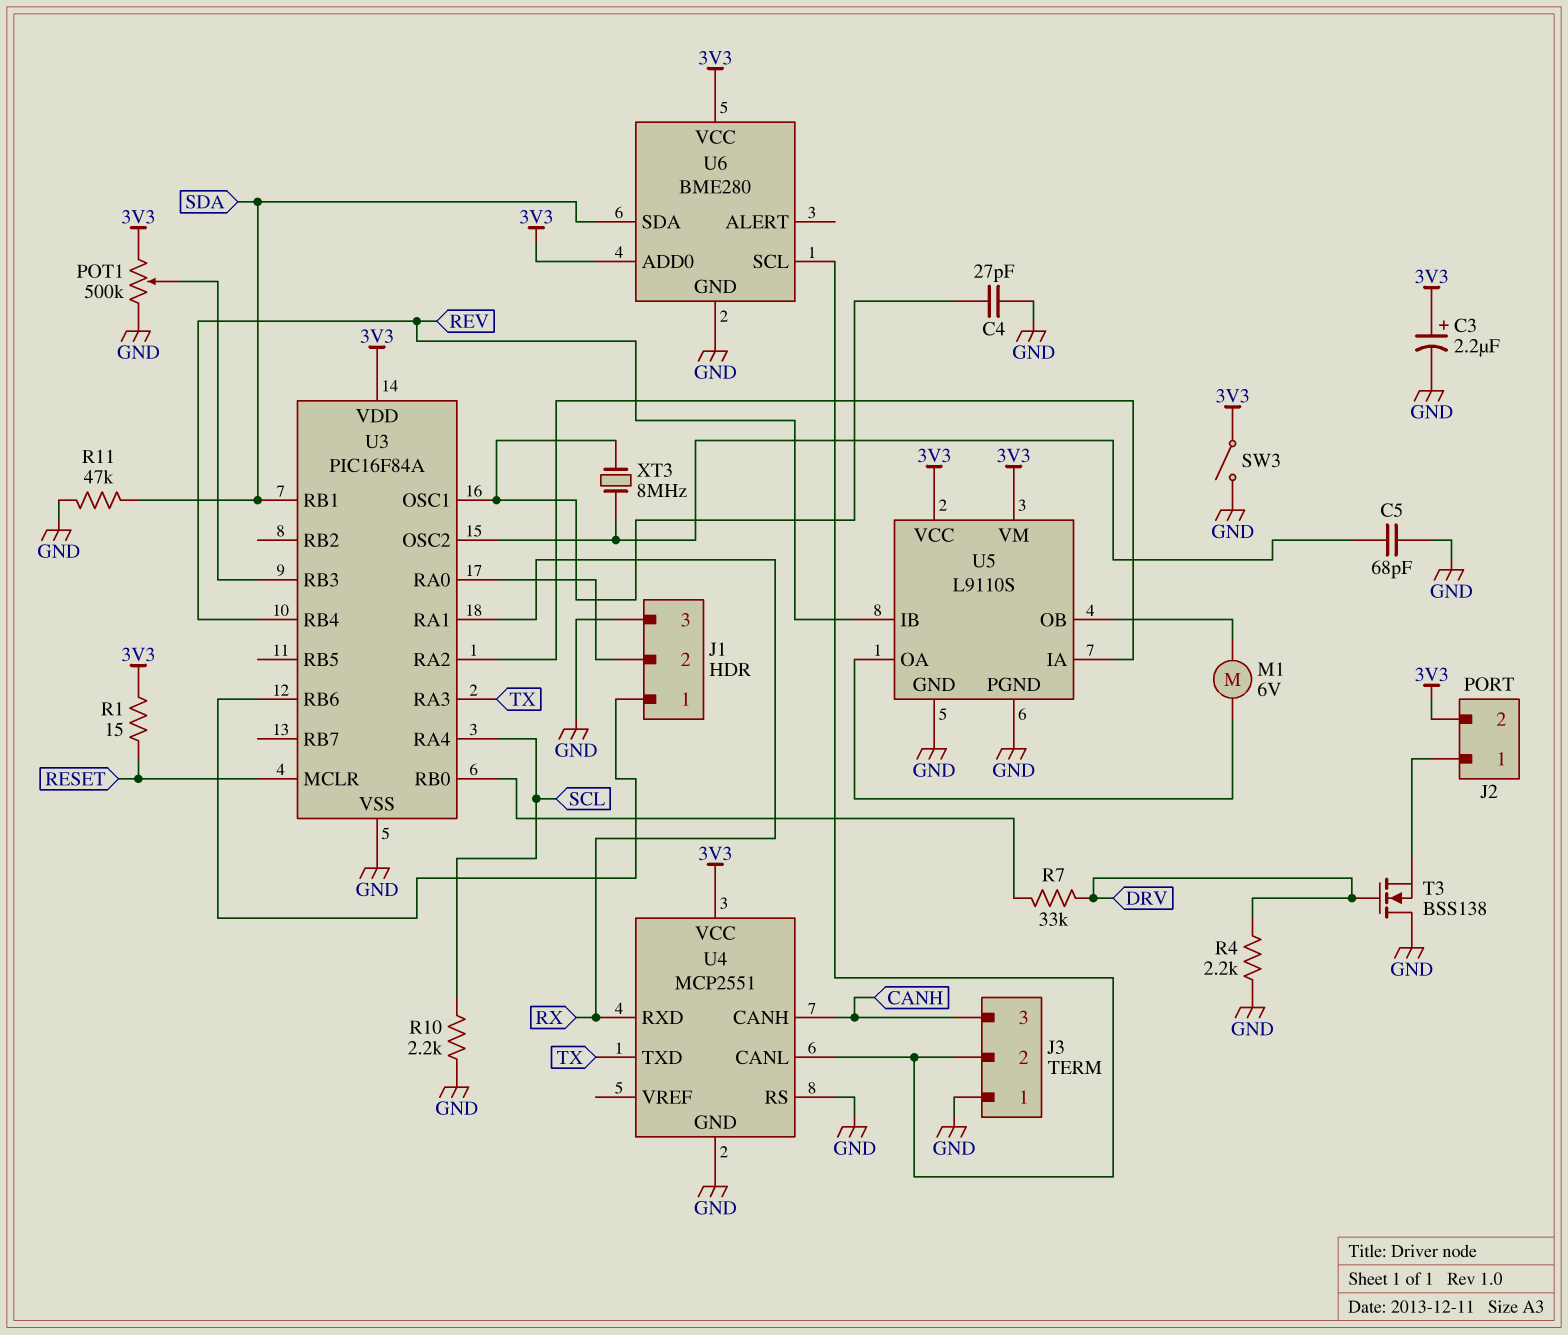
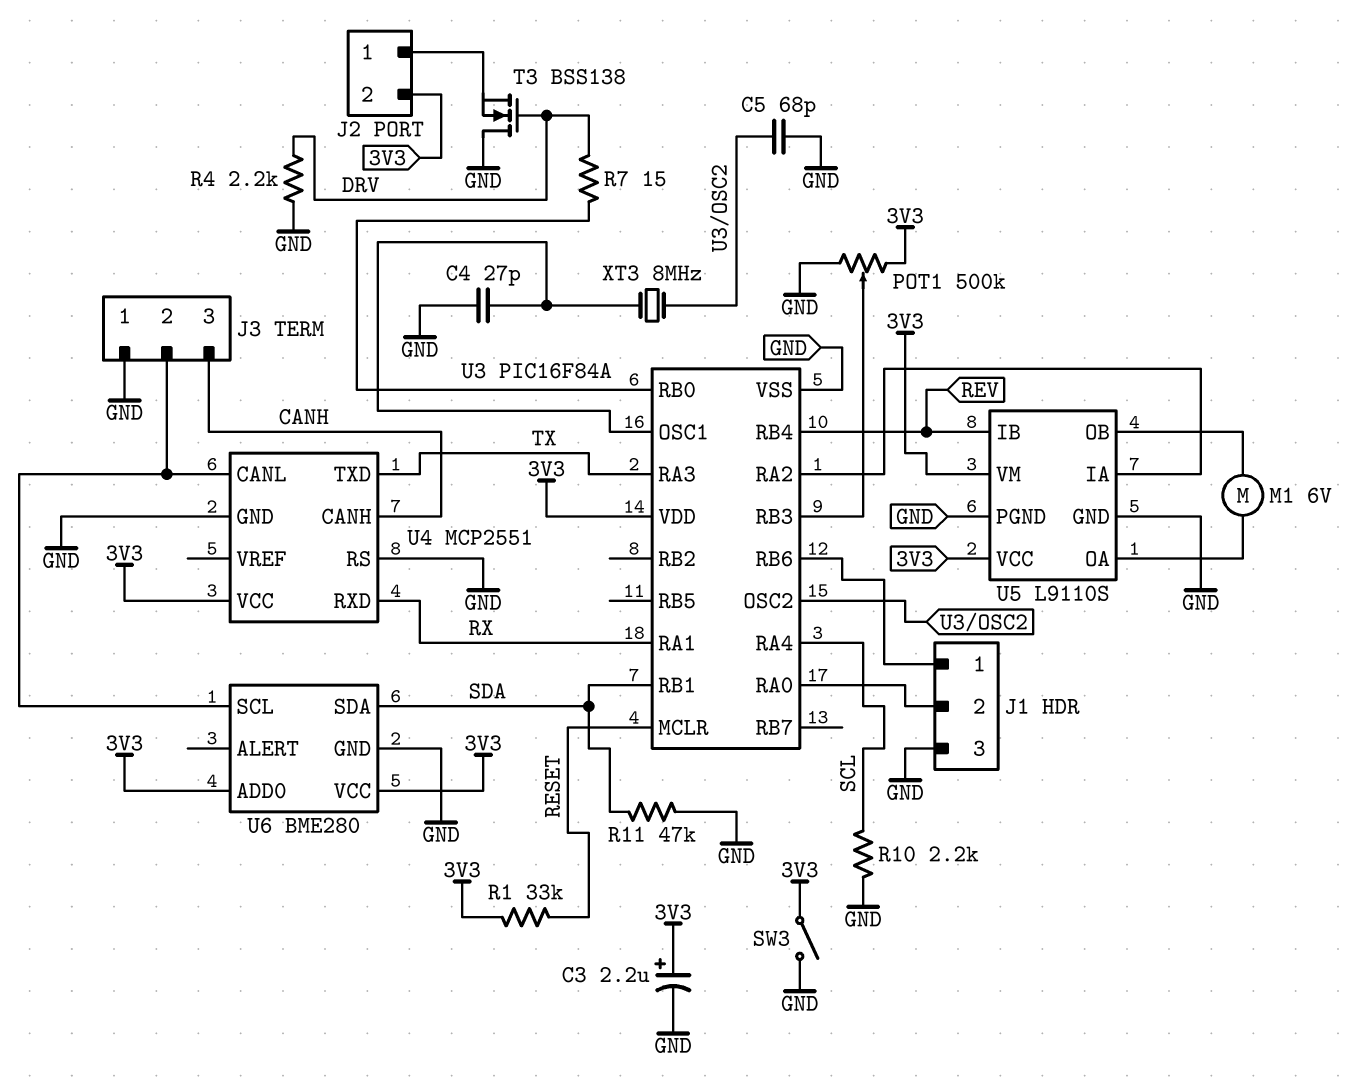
R1: 15 (3V3, RESET) -> 33k (3V3, RESET)
R7: 33k (DRV, U3/RB0) -> 15 (DRV, U3/RB0)

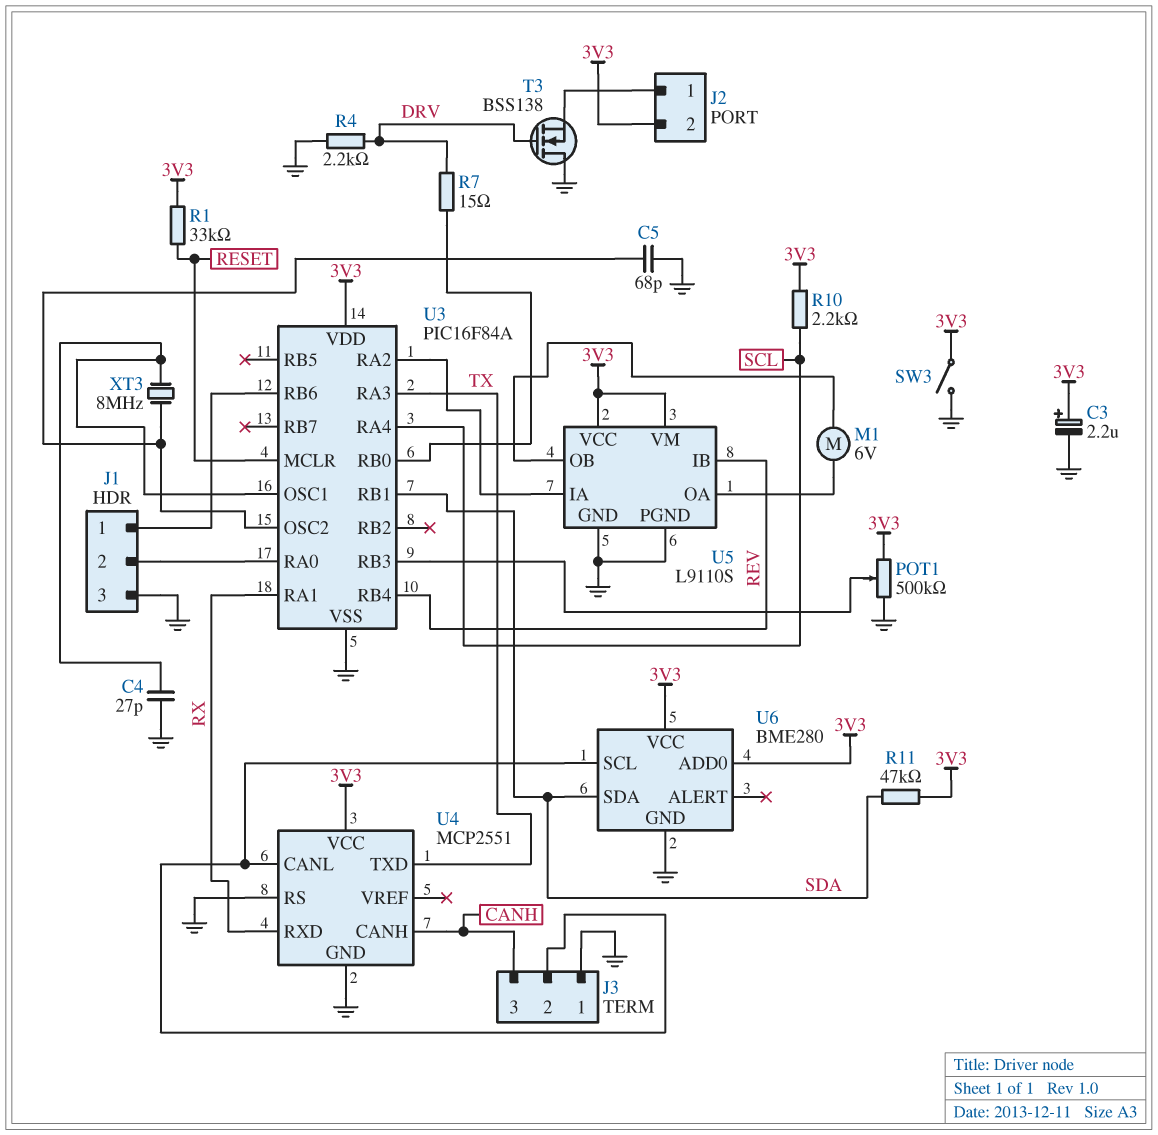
R10: 2.2k (GND, SCL) -> 2.2k (3V3, SCL)
R11: 47k (GND, SDA) -> 47k (3V3, SDA)

